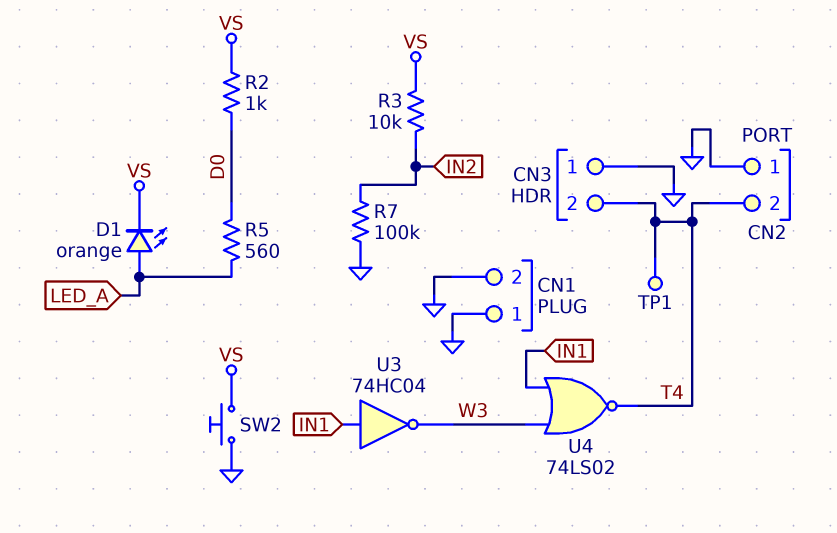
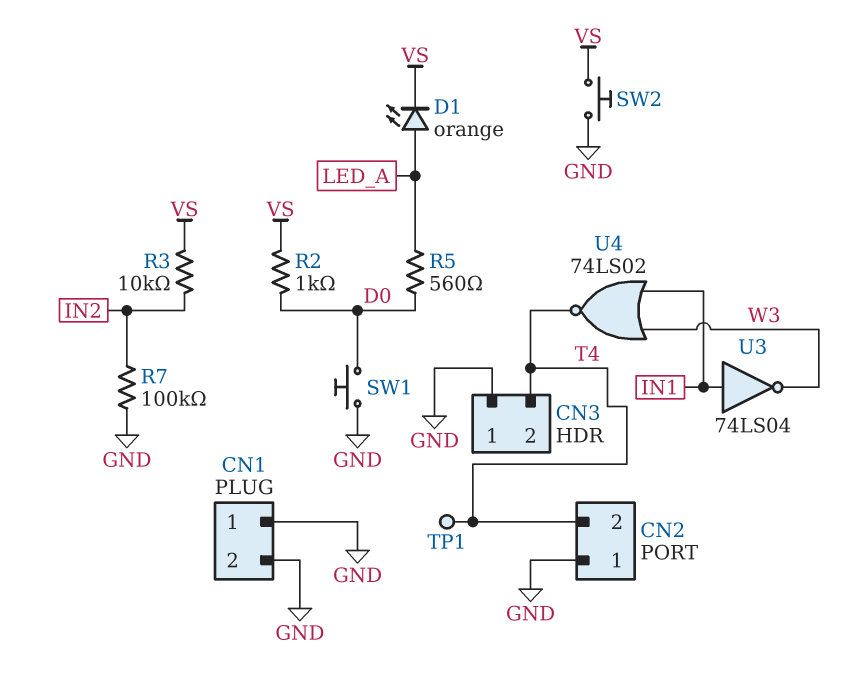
SW1: none -> button (D0, GND)
U3: NOT 74HC04 (in IN1, out W3) -> NOT 74LS04 (in IN1, out W3)

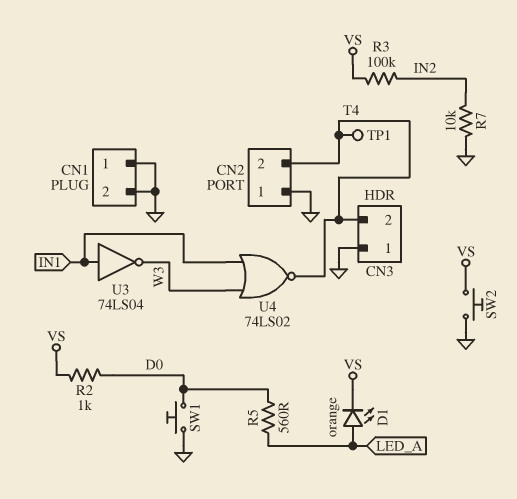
R3: 10k (IN2, VS) -> 100k (IN2, VS)
R7: 100k (GND, IN2) -> 10k (GND, IN2)

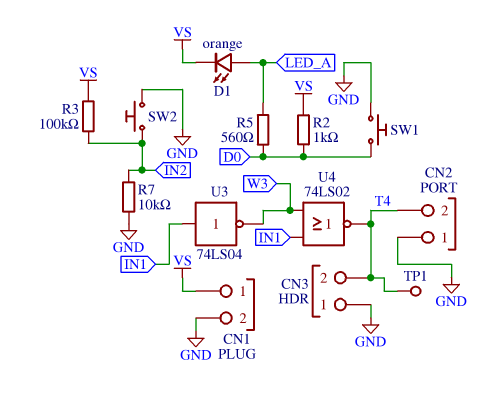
CN1 pin 1: GND -> VS
SW2: button (GND, VS) -> button (GND, IN2)

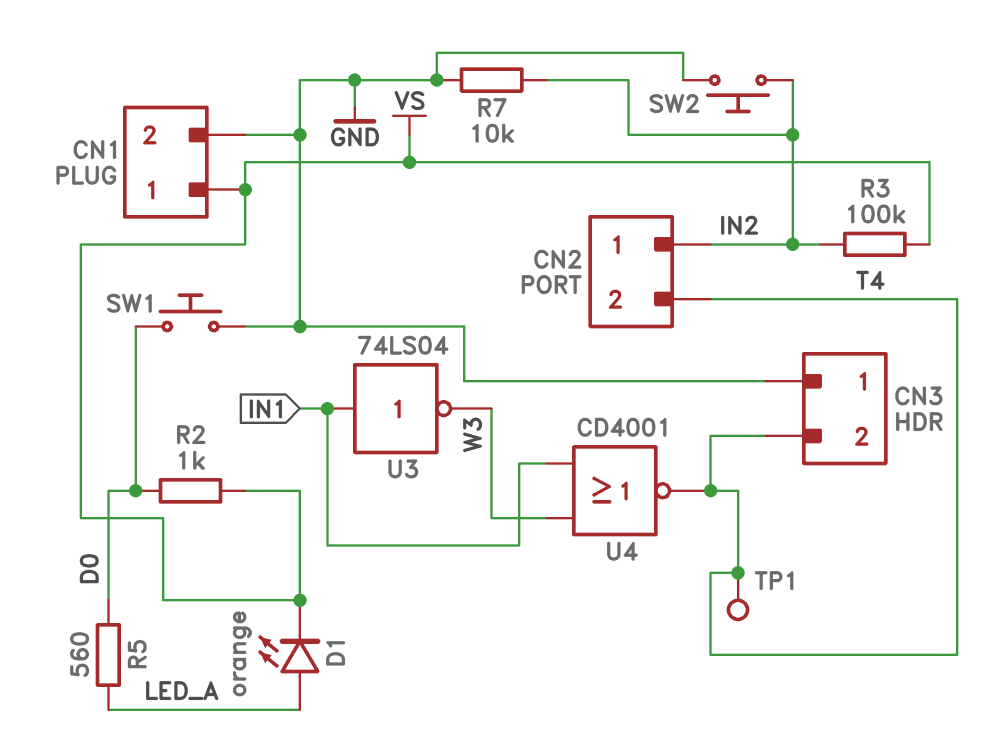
CN2 pin 1: GND -> IN2
U4: NOR 74LS02 (in IN1, in W3, out T4) -> NOR CD4001 (in IN1, in W3, out T4)

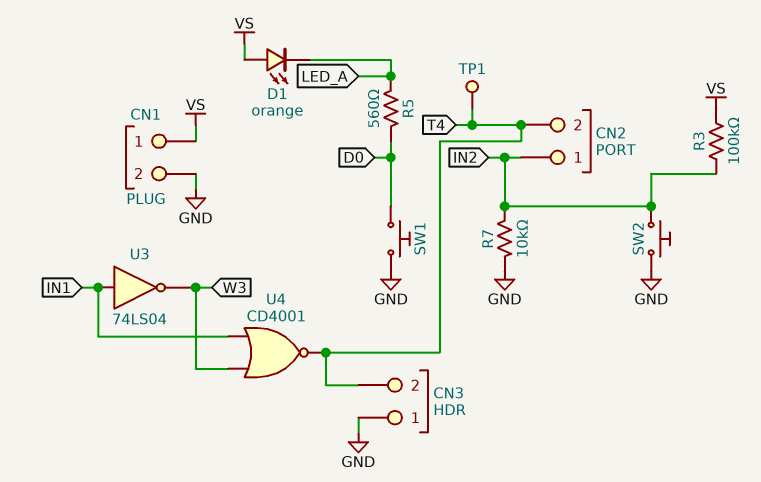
D1: LED orange (A LED_A, K VS) -> LED orange (A VS, K LED_A)
R2: 1k (D0, VS) -> none

